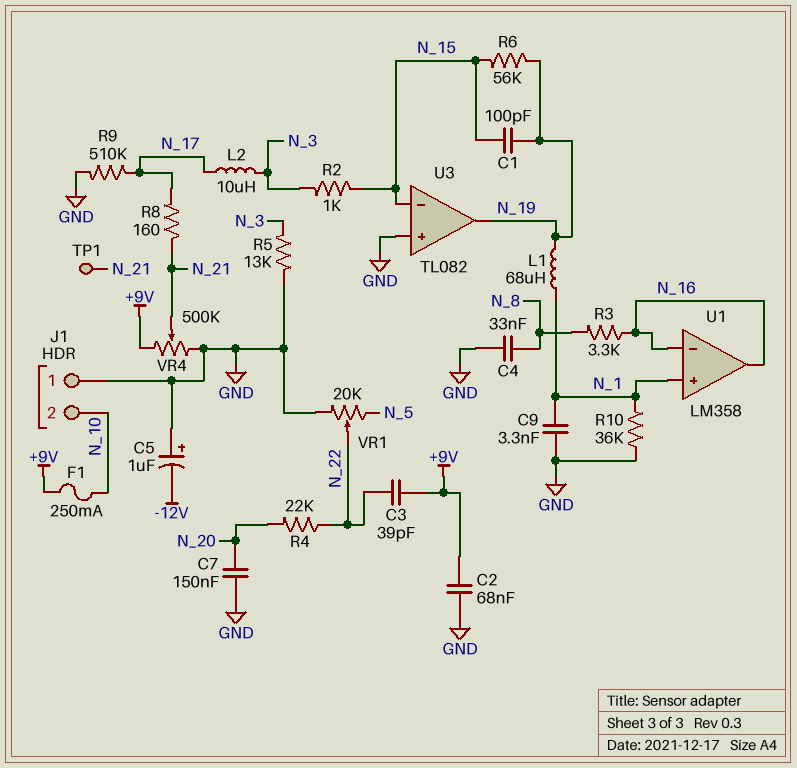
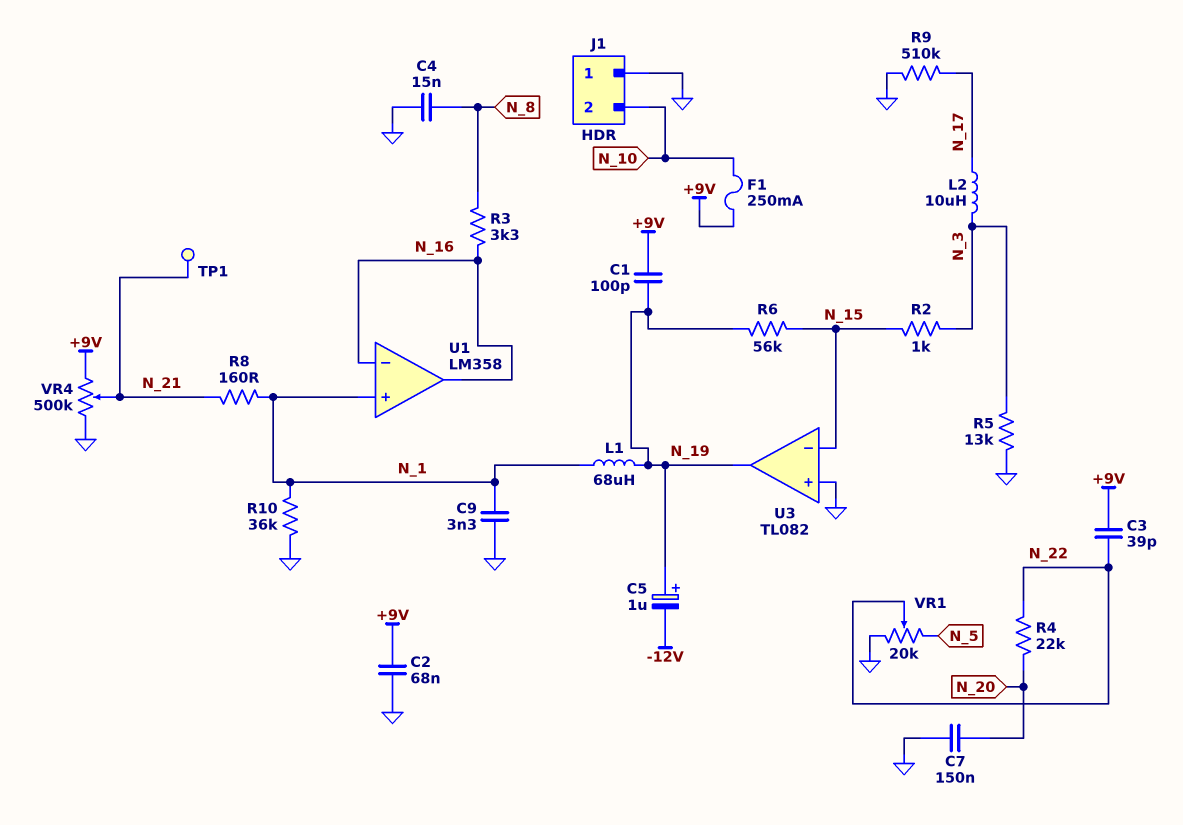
C1: 100pF (N_15, N_19) -> 100pF (+9V, N_19)
C4: 33nF (GND, N_8) -> 15nF (GND, N_8)
C5: 1uF (plus GND, minus -12V) -> 1uF (plus N_19, minus -12V)
R8: 160 (N_17, N_21) -> 160 (N_1, N_21)

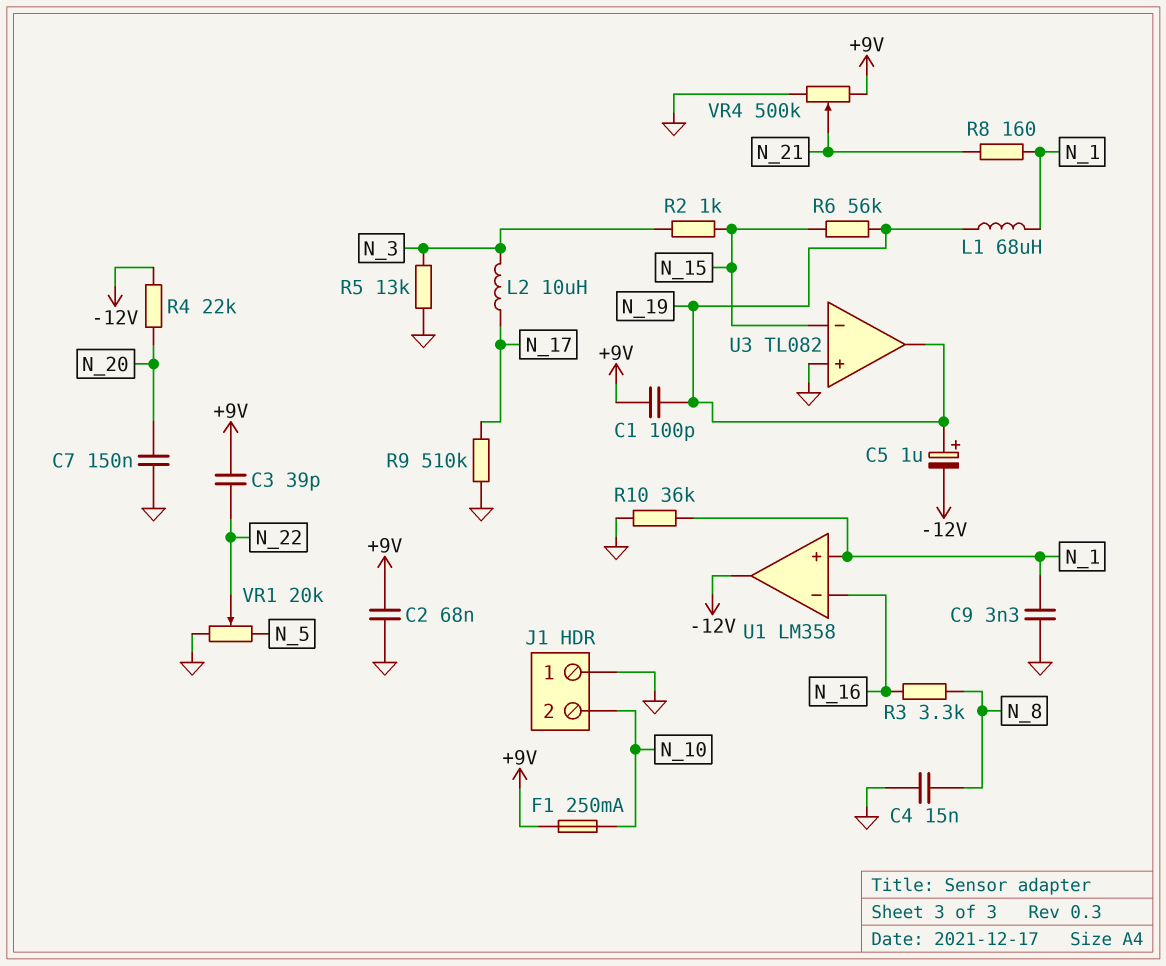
R4: 22k (N_20, N_22) -> 22k (-12V, N_20)
TP1: test point (N_21) -> none
U1 pin out: N_16 -> -12V

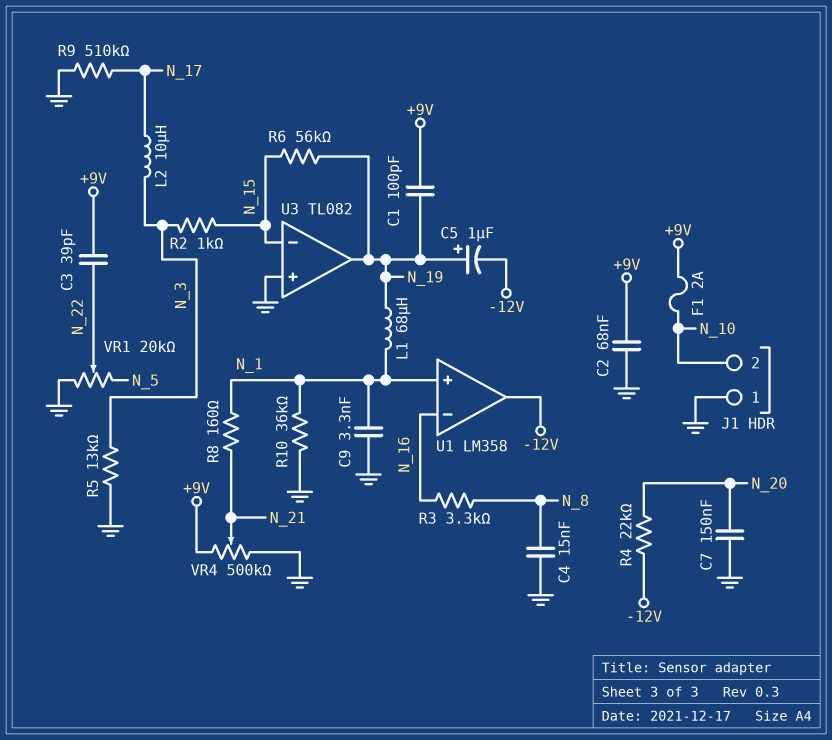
F1: 250mA (+9V, N_10) -> 2A (+9V, N_10)

